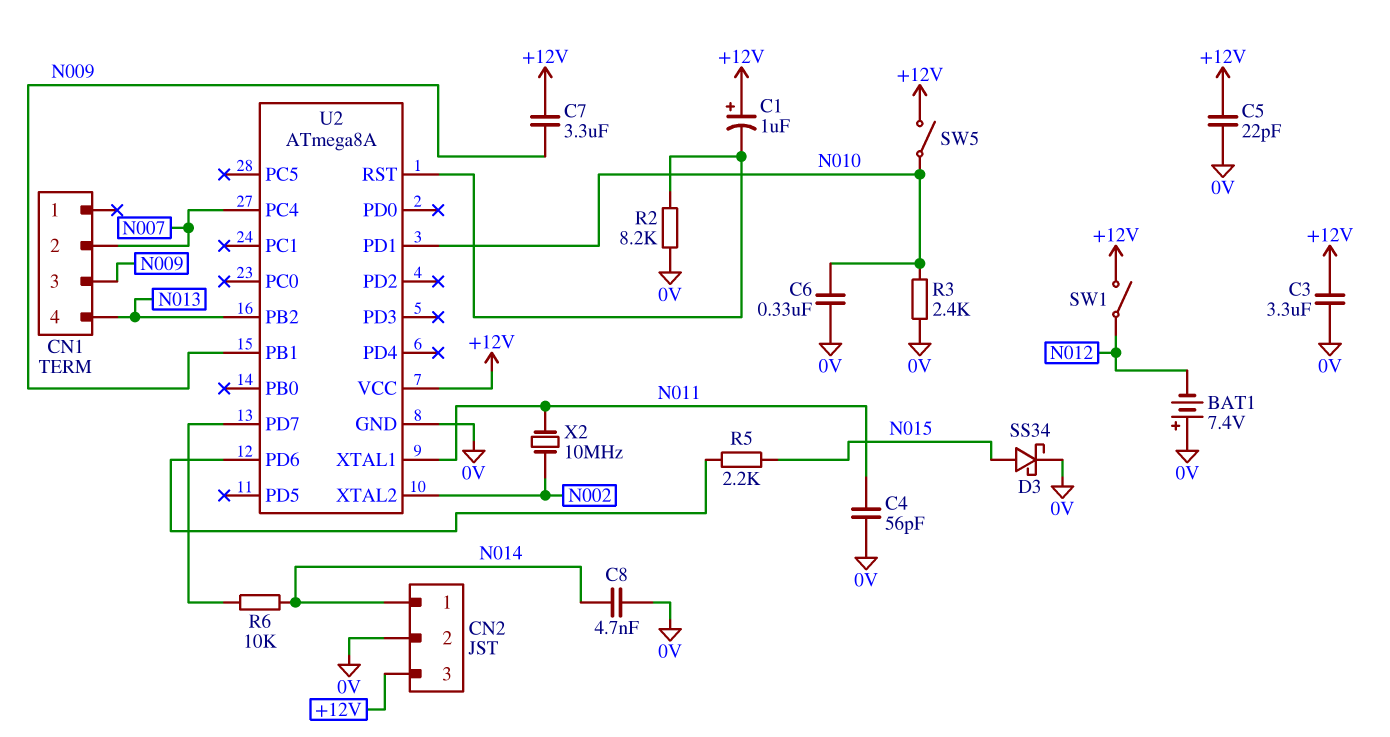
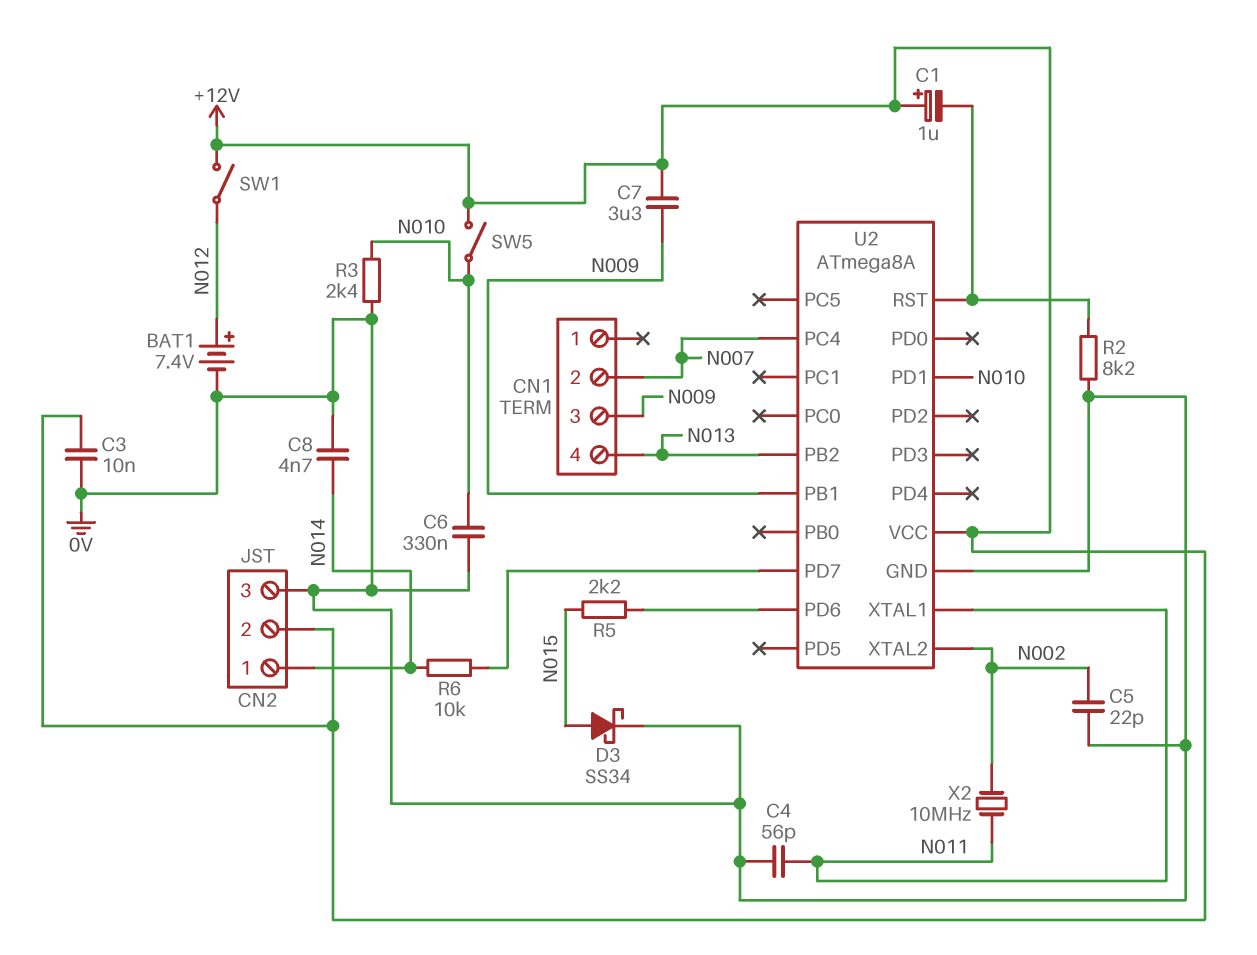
BAT1: 7.4V (plus 0V, minus N012) -> 7.4V (plus N012, minus 0V)
C3: 3.3uF (+12V, 0V) -> 10nF (+12V, 0V)
C5: 22pF (+12V, 0V) -> 22pF (0V, N002)
CN2 pin 2: 0V -> +12V
CN2 pin 3: +12V -> 0V

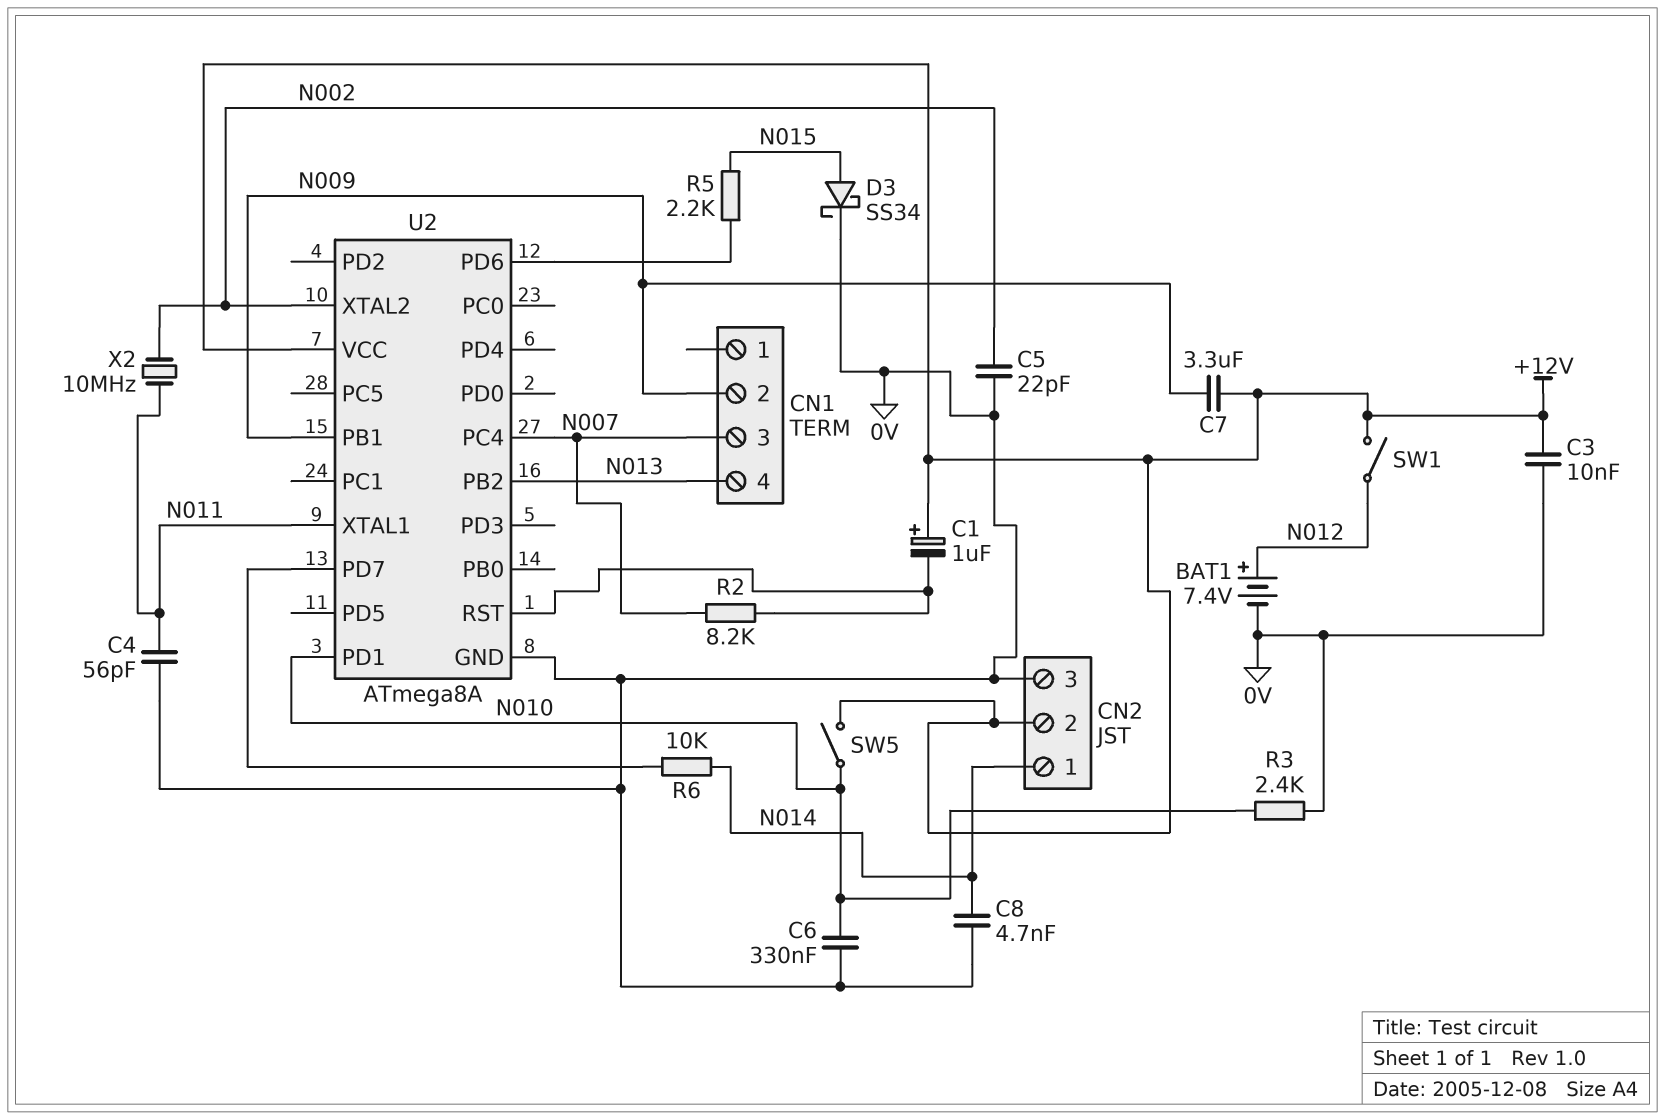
CN1 pin 2: N007 -> N009
CN1 pin 3: N009 -> N007
R2: 8.2k (0V, U2/RST) -> 8.2k (N007, U2/RST)

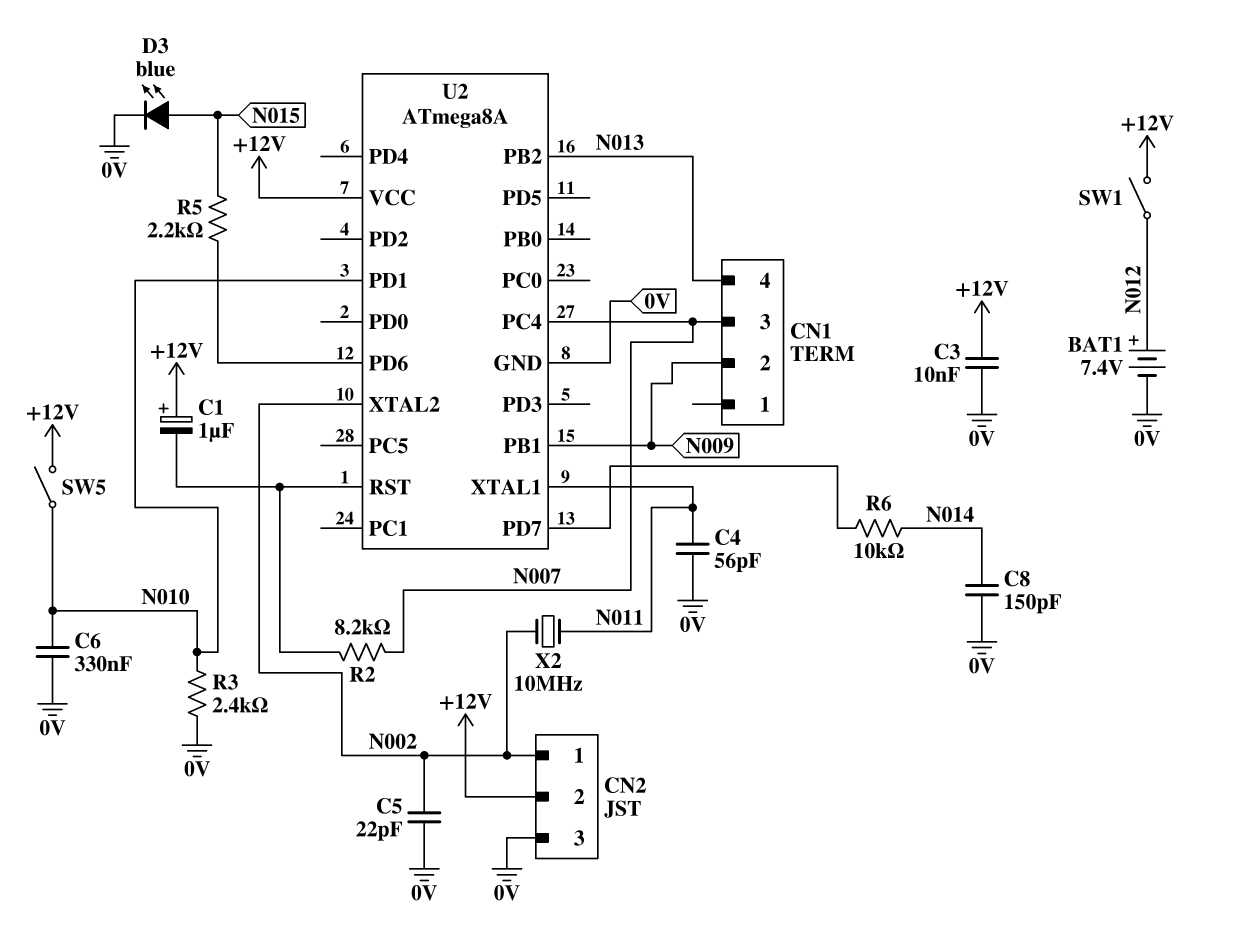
C7: 3.3uF (+12V, N009) -> none
C8: 4.7nF (0V, N014) -> 150pF (0V, N014)
CN2 pin 1: N014 -> N002
D3: schottky SS34 (A N015, K 0V) -> LED blue (A N015, K 0V)

